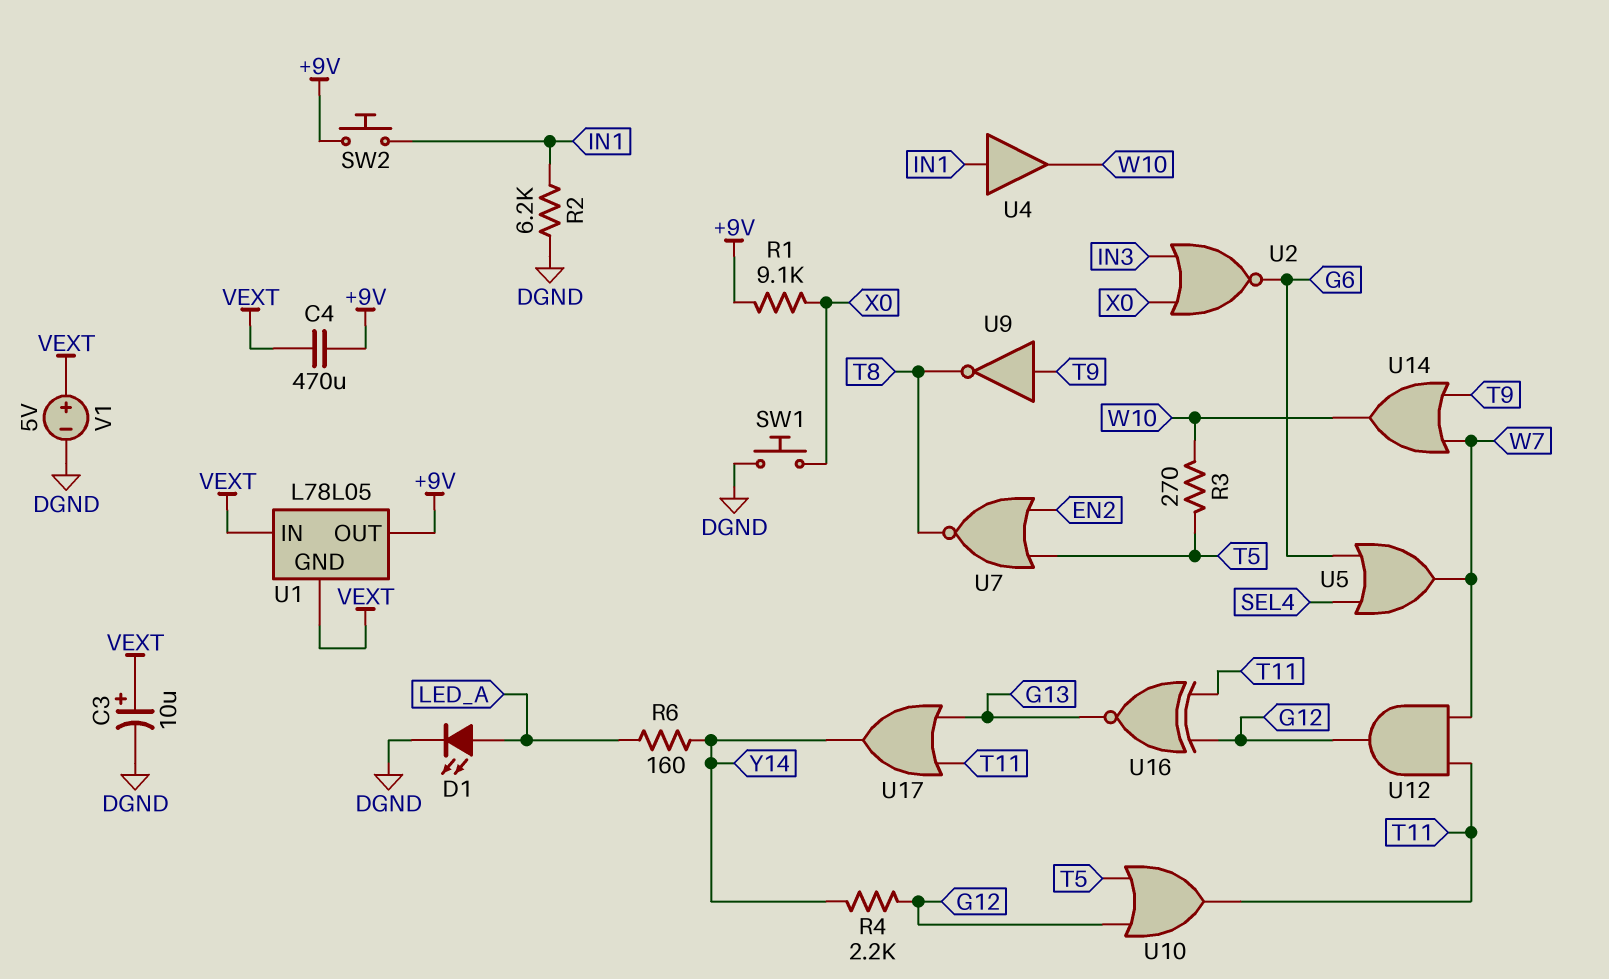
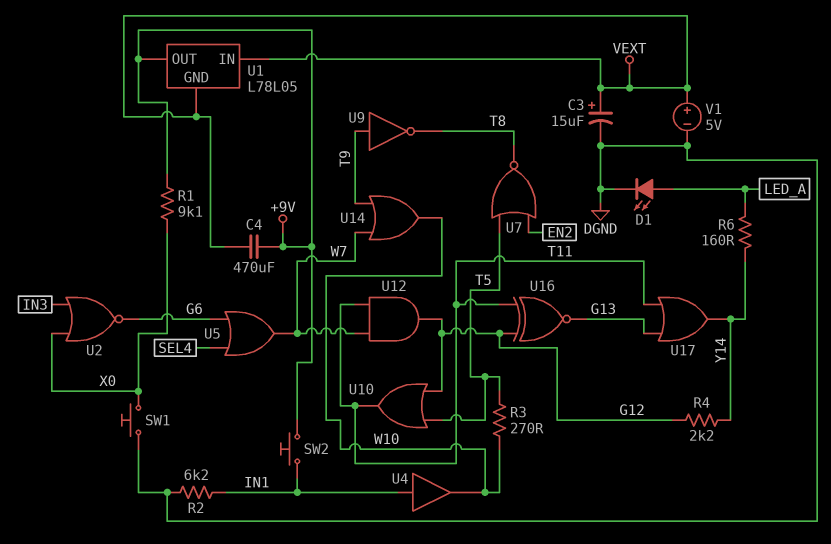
C3: 10uF (plus VEXT, minus DGND) -> 15uF (plus VEXT, minus DGND)

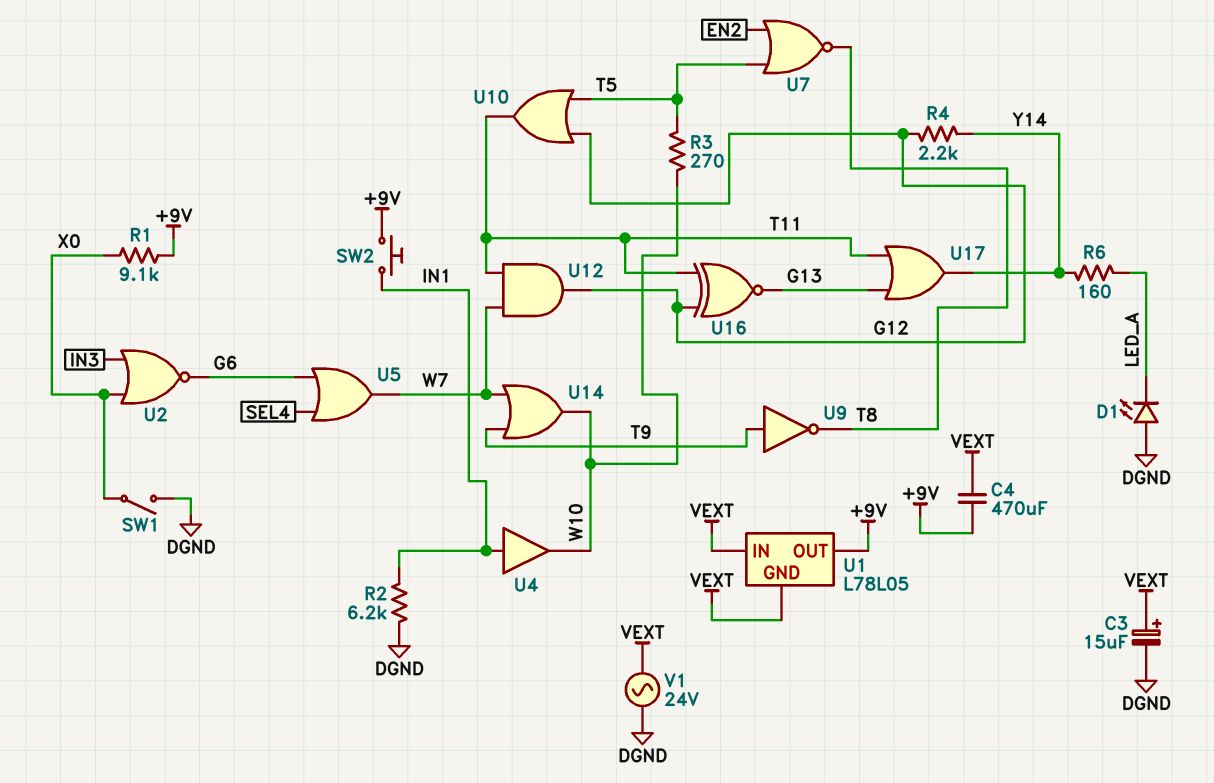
D1: LED (A LED_A, K DGND) -> LED (A DGND, K LED_A)
SW1: button (DGND, X0) -> switch (DGND, X0)
V1: 5V (plus VEXT, minus DGND) -> AC 24V (DGND, VEXT)

